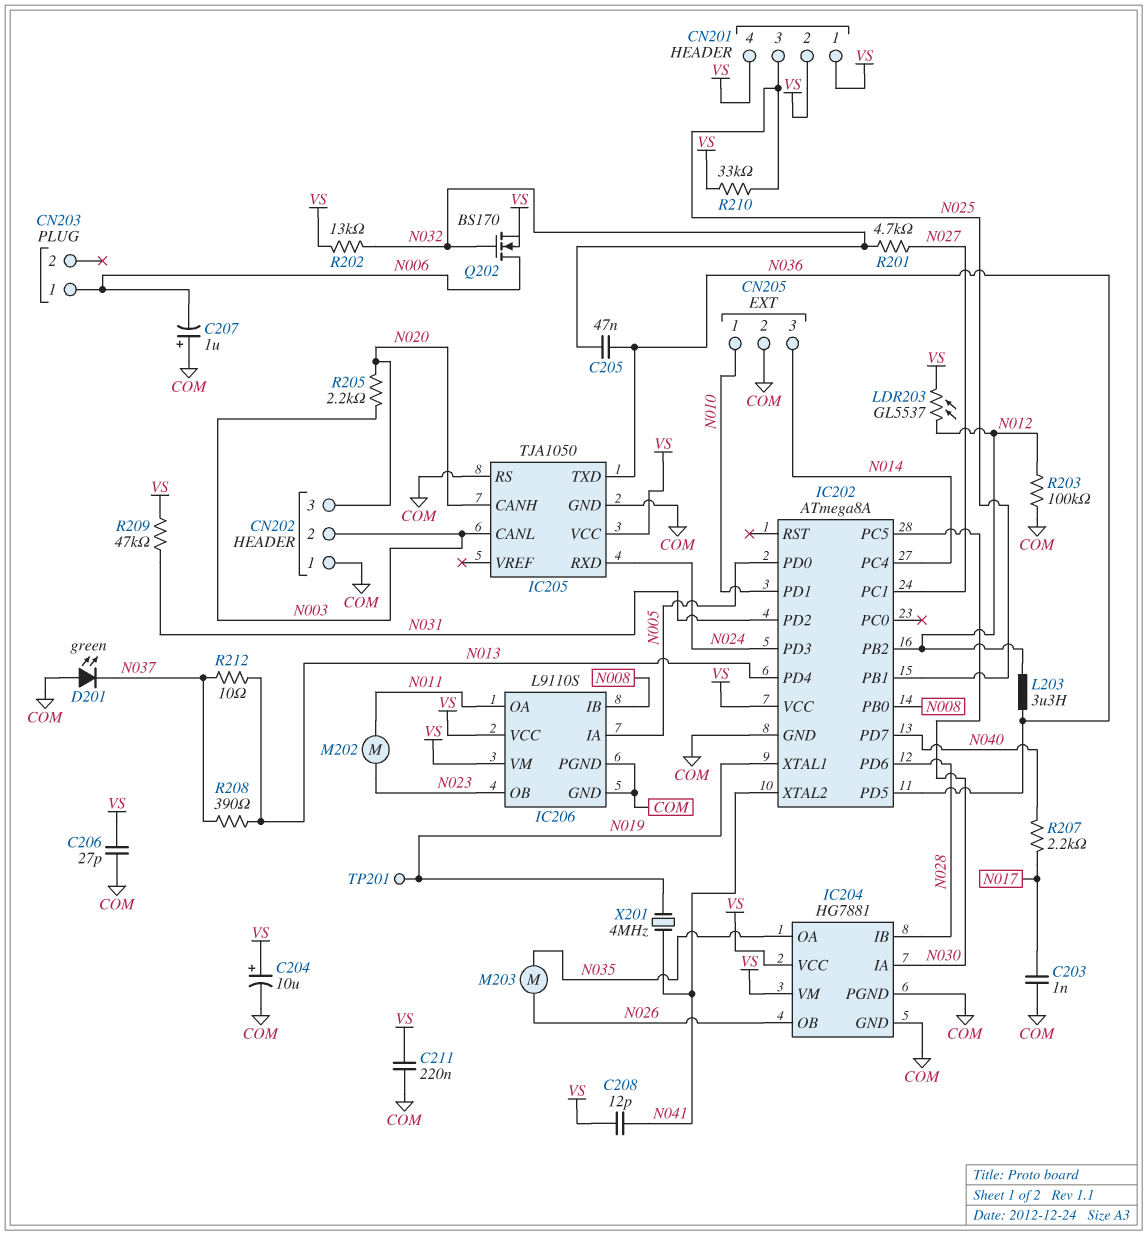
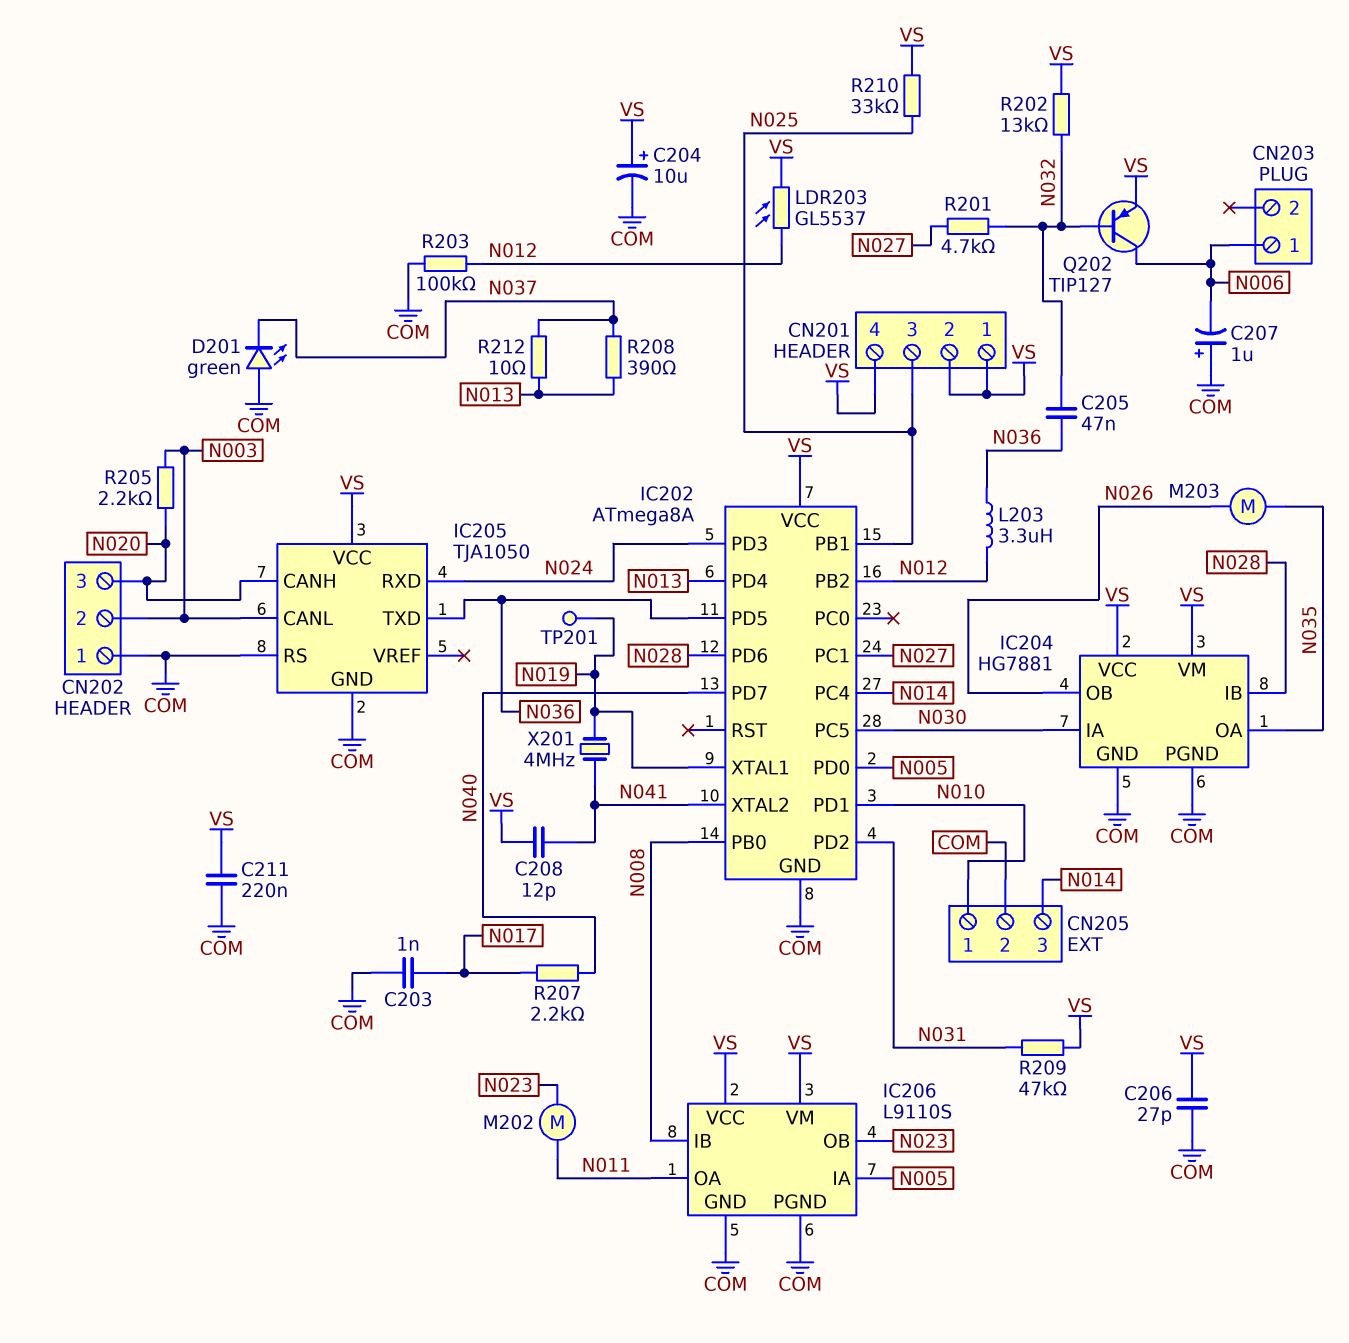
Q202: NMOS BS170 (G N032, D N006, S VS) -> PNP TIP127 (B N032, C N006, E VS)

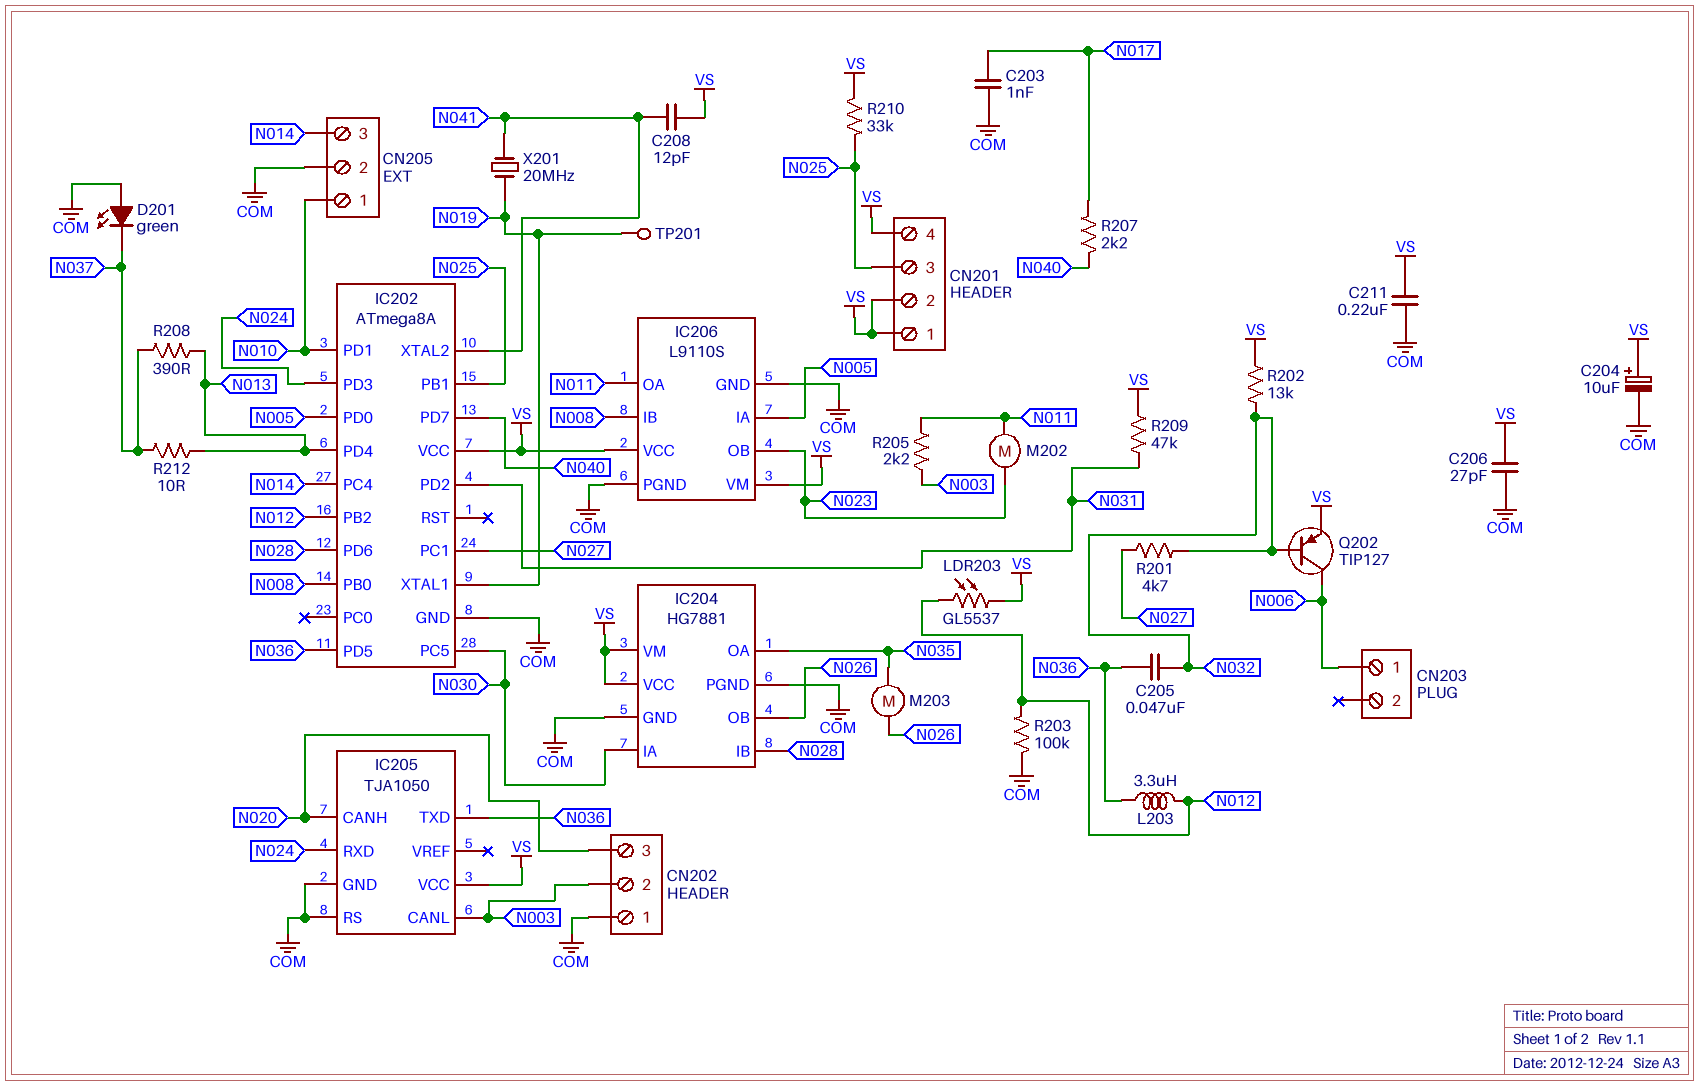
C207: 1uF (plus COM, minus N006) -> none
R205: 2.2k (N003, N020) -> 2.2k (N003, N011)
X201: 4MHz (N019, N041) -> 20MHz (N019, N041)

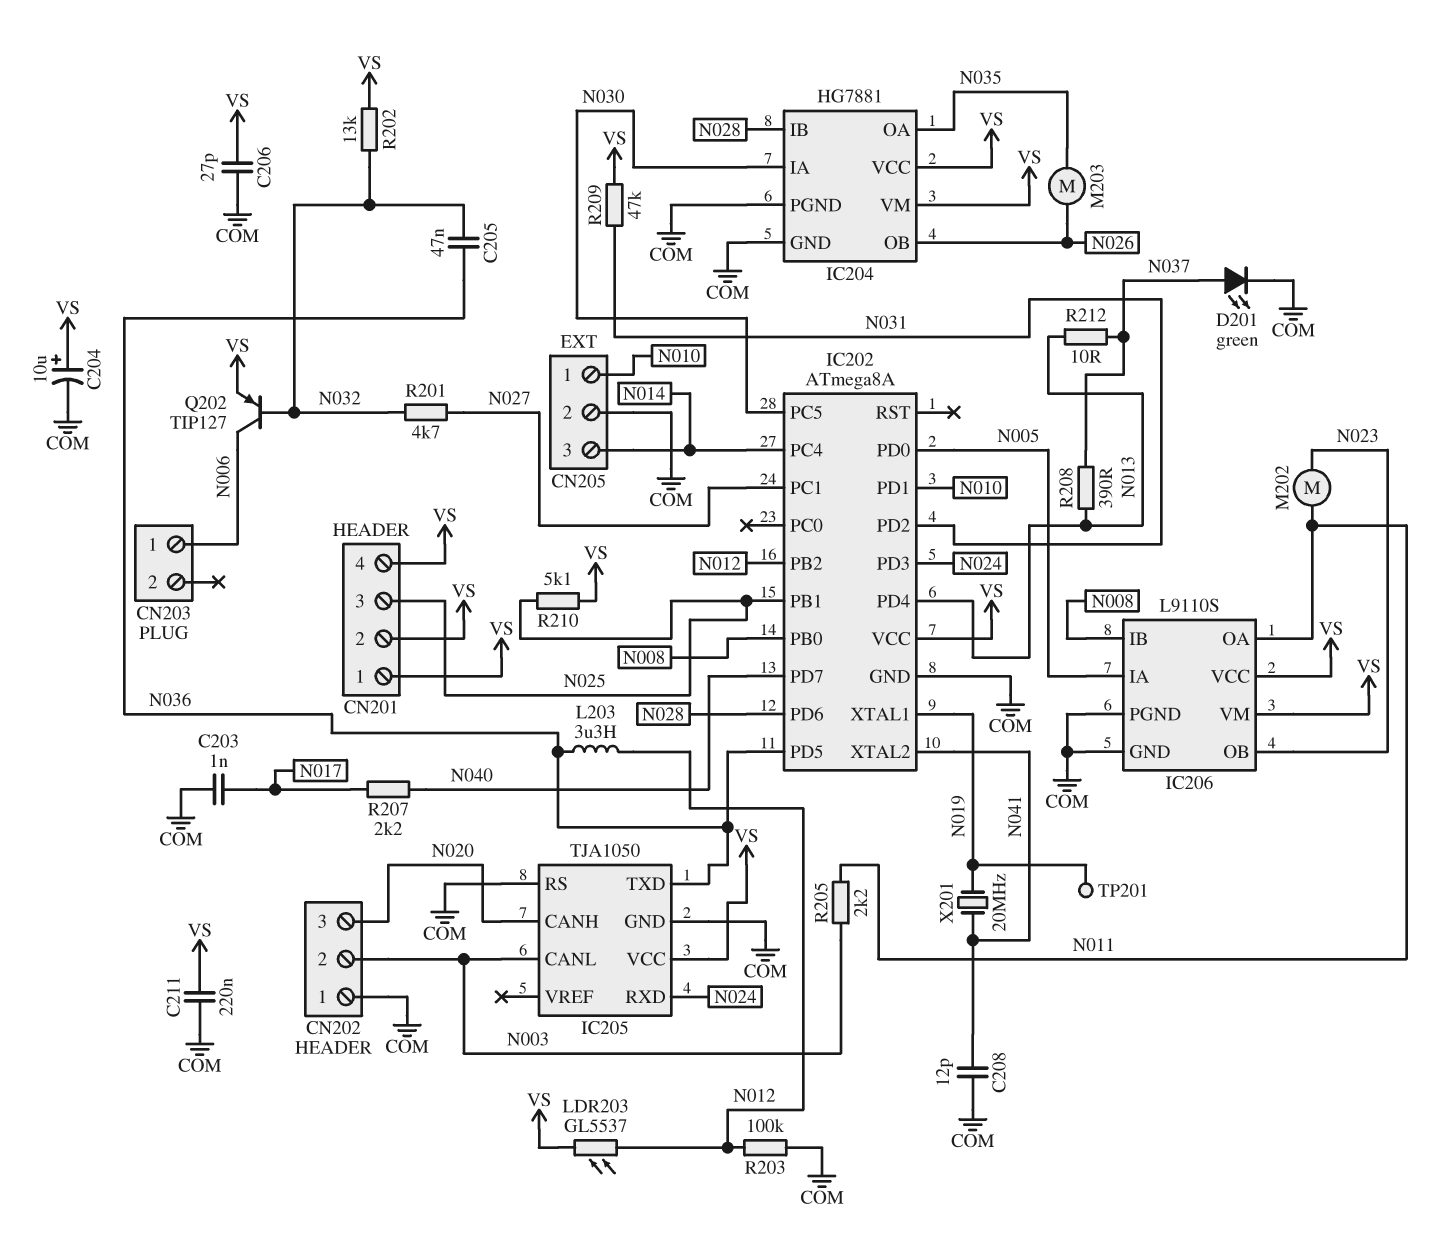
C208: 12pF (N041, VS) -> 12pF (COM, N041)
D201: LED green (A COM, K N037) -> LED green (A N037, K COM)
R210: 33k (N025, VS) -> 5.1k (N025, VS)

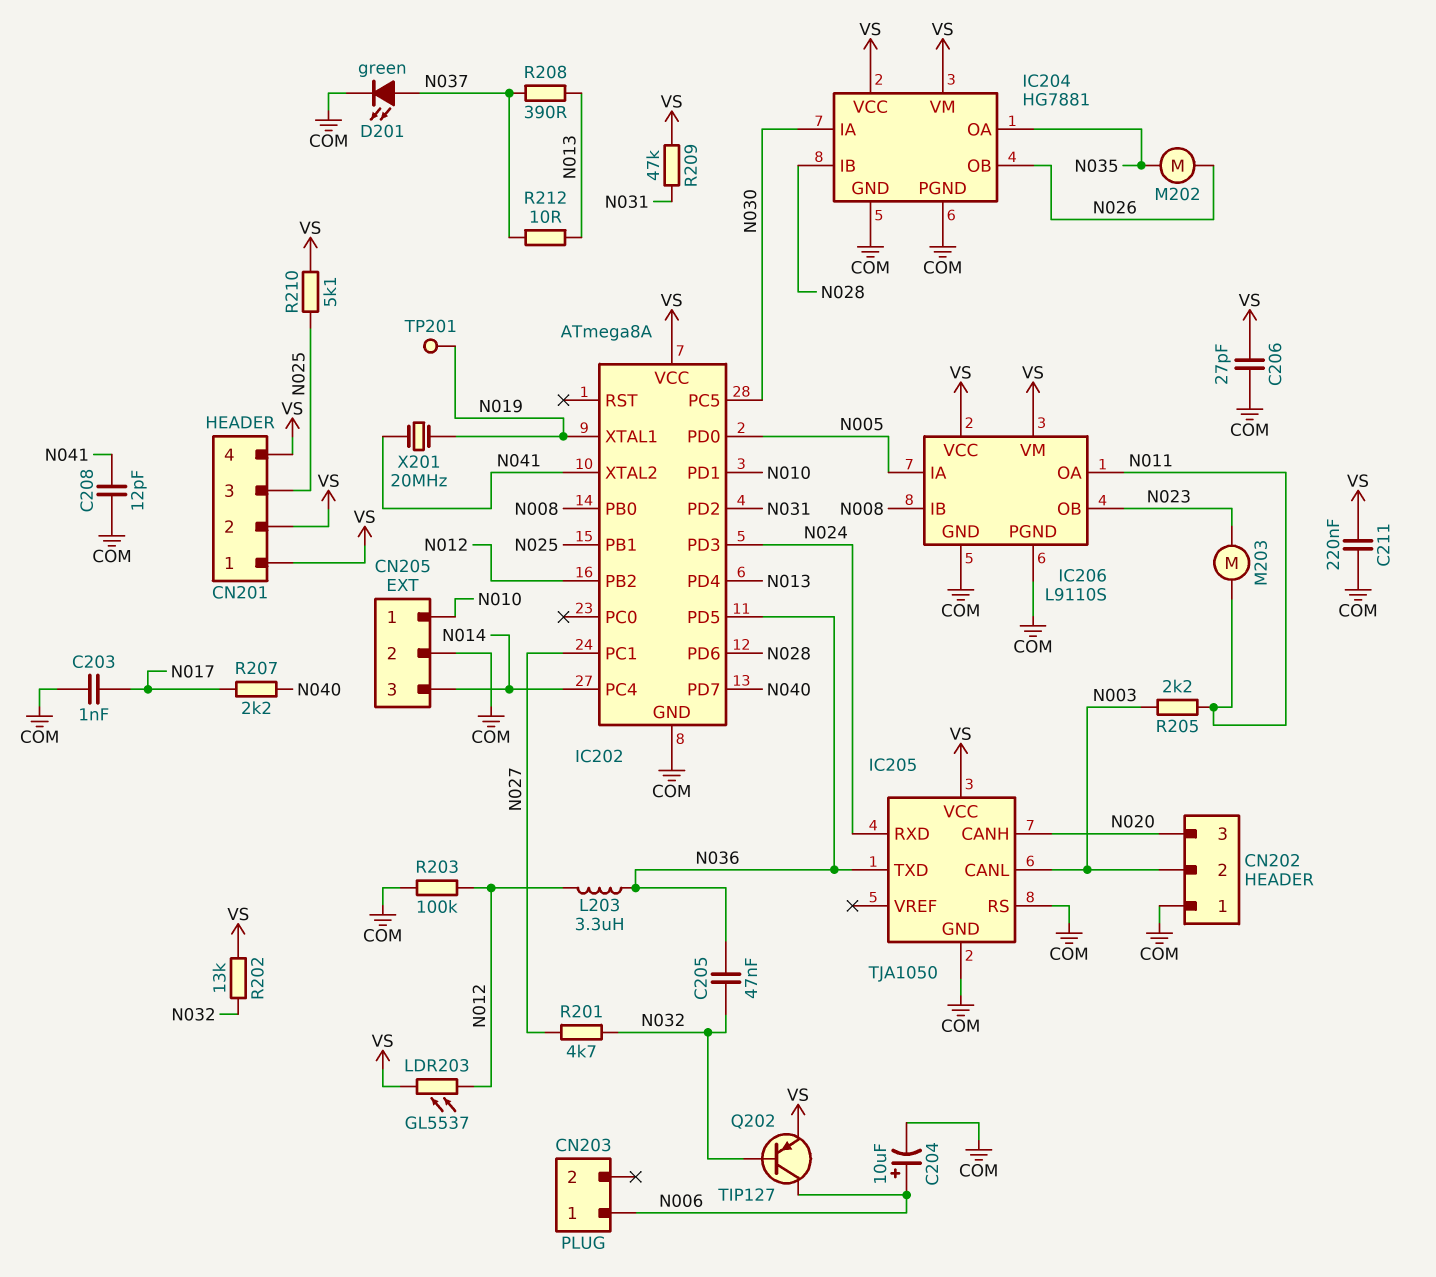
C204: 10uF (plus VS, minus COM) -> 10uF (plus N006, minus COM)
M202: motor (N011, N023) -> motor (N026, N035)
M203: motor (N026, N035) -> motor (N011, N023)

